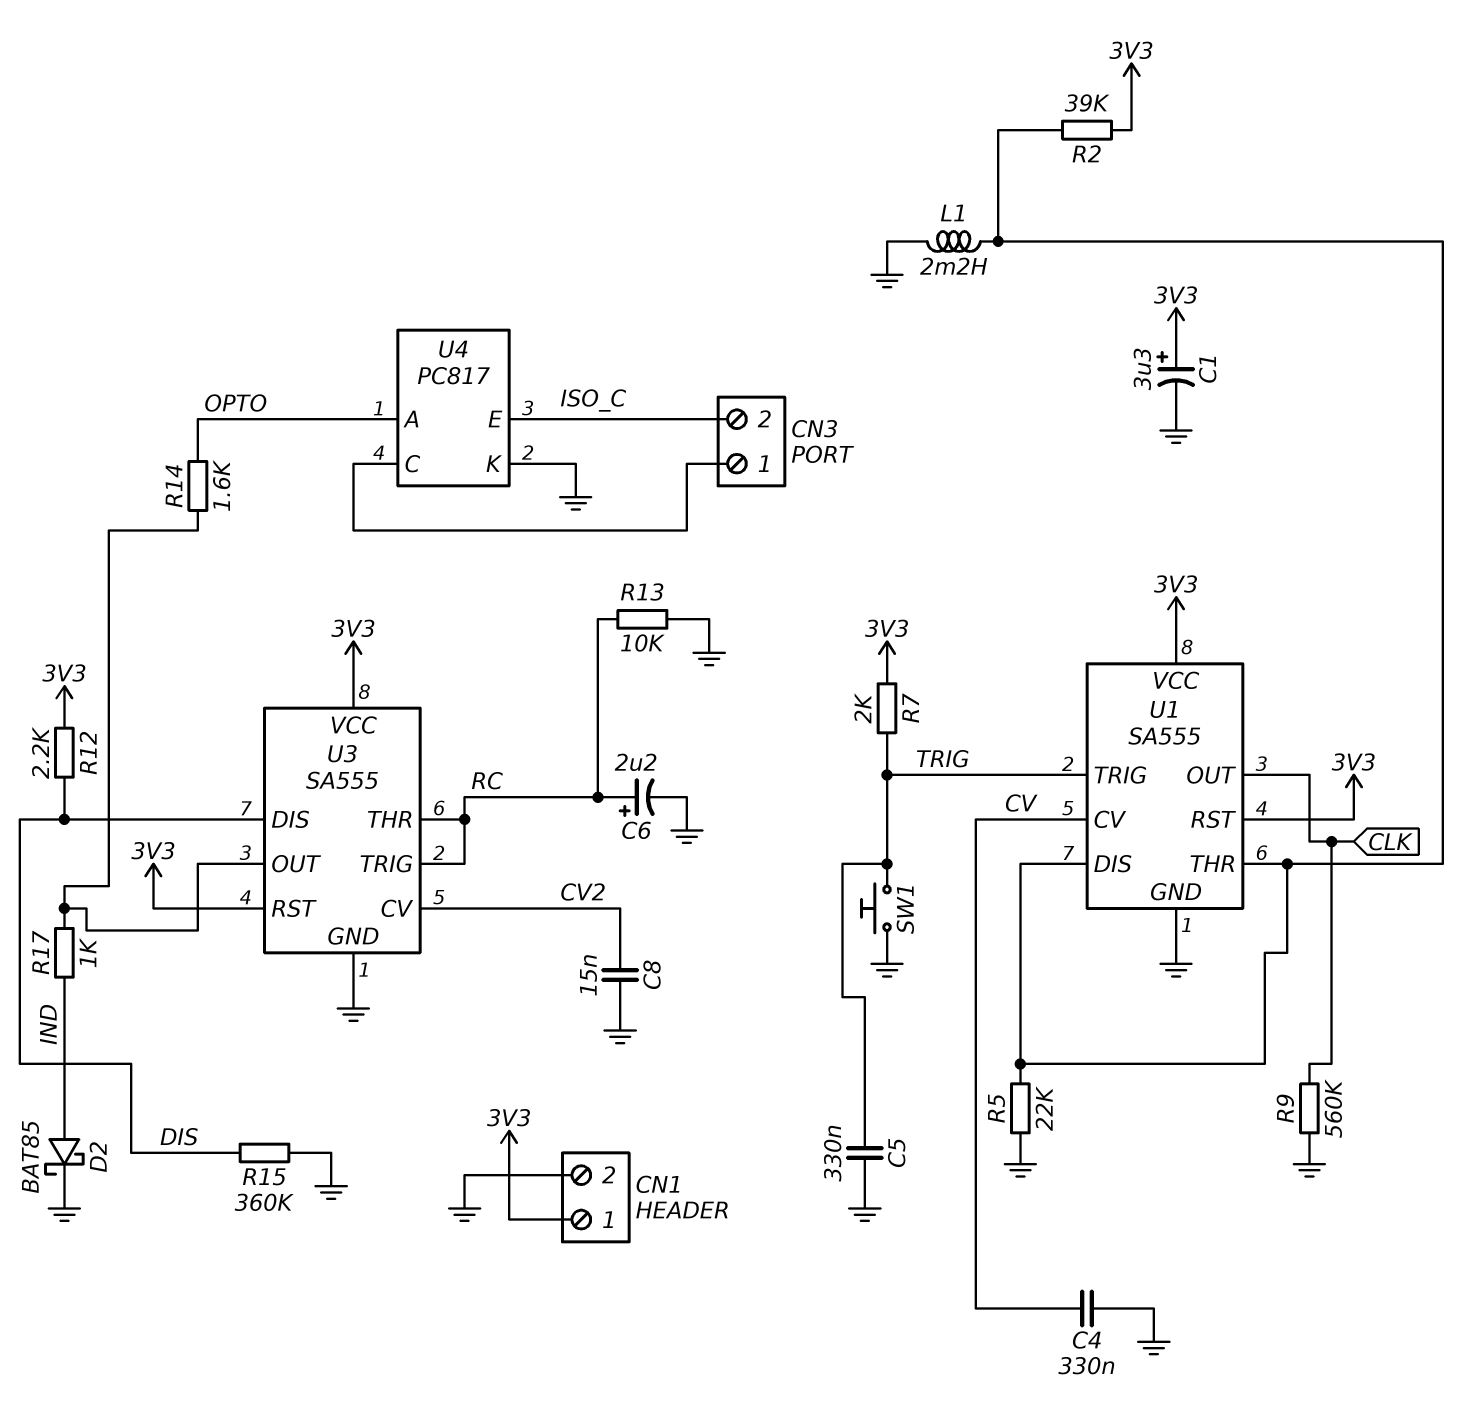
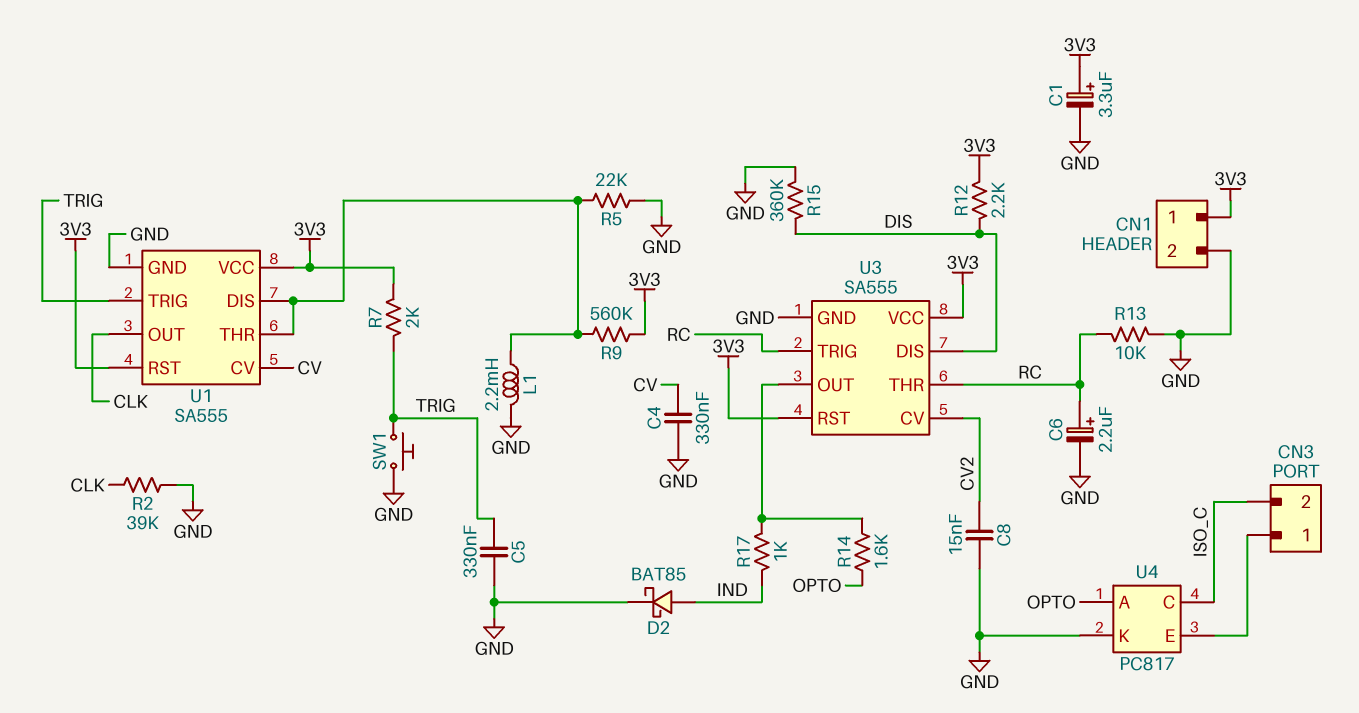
R2: 39k (3V3, U1/DIS) -> 39k (CLK, GND)
R9: 560k (CLK, GND) -> 560k (3V3, U1/DIS)
U4 pin C: CN3/1 -> ISO_C
U4 pin E: ISO_C -> CN3/1

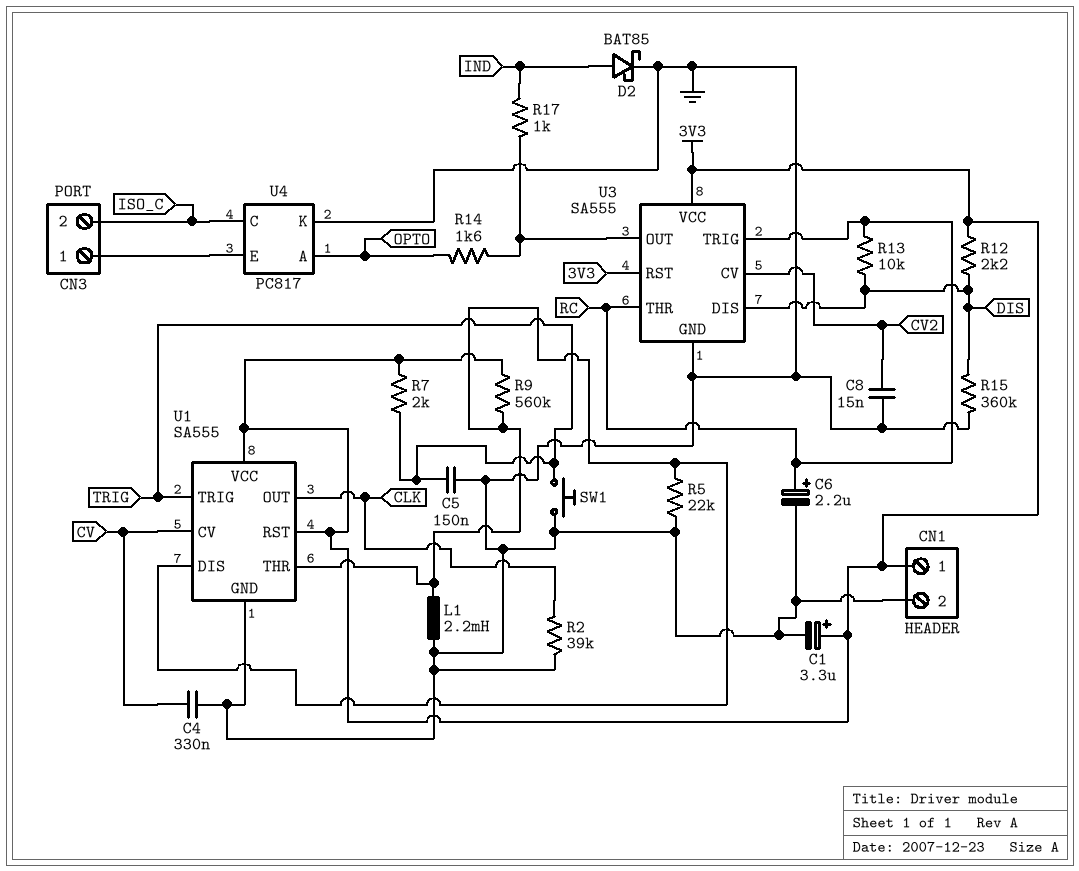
C5: 330nF (GND, TRIG) -> 150nF (GND, TRIG)
R13: 10k (GND, RC) -> 10k (DIS, RC)

